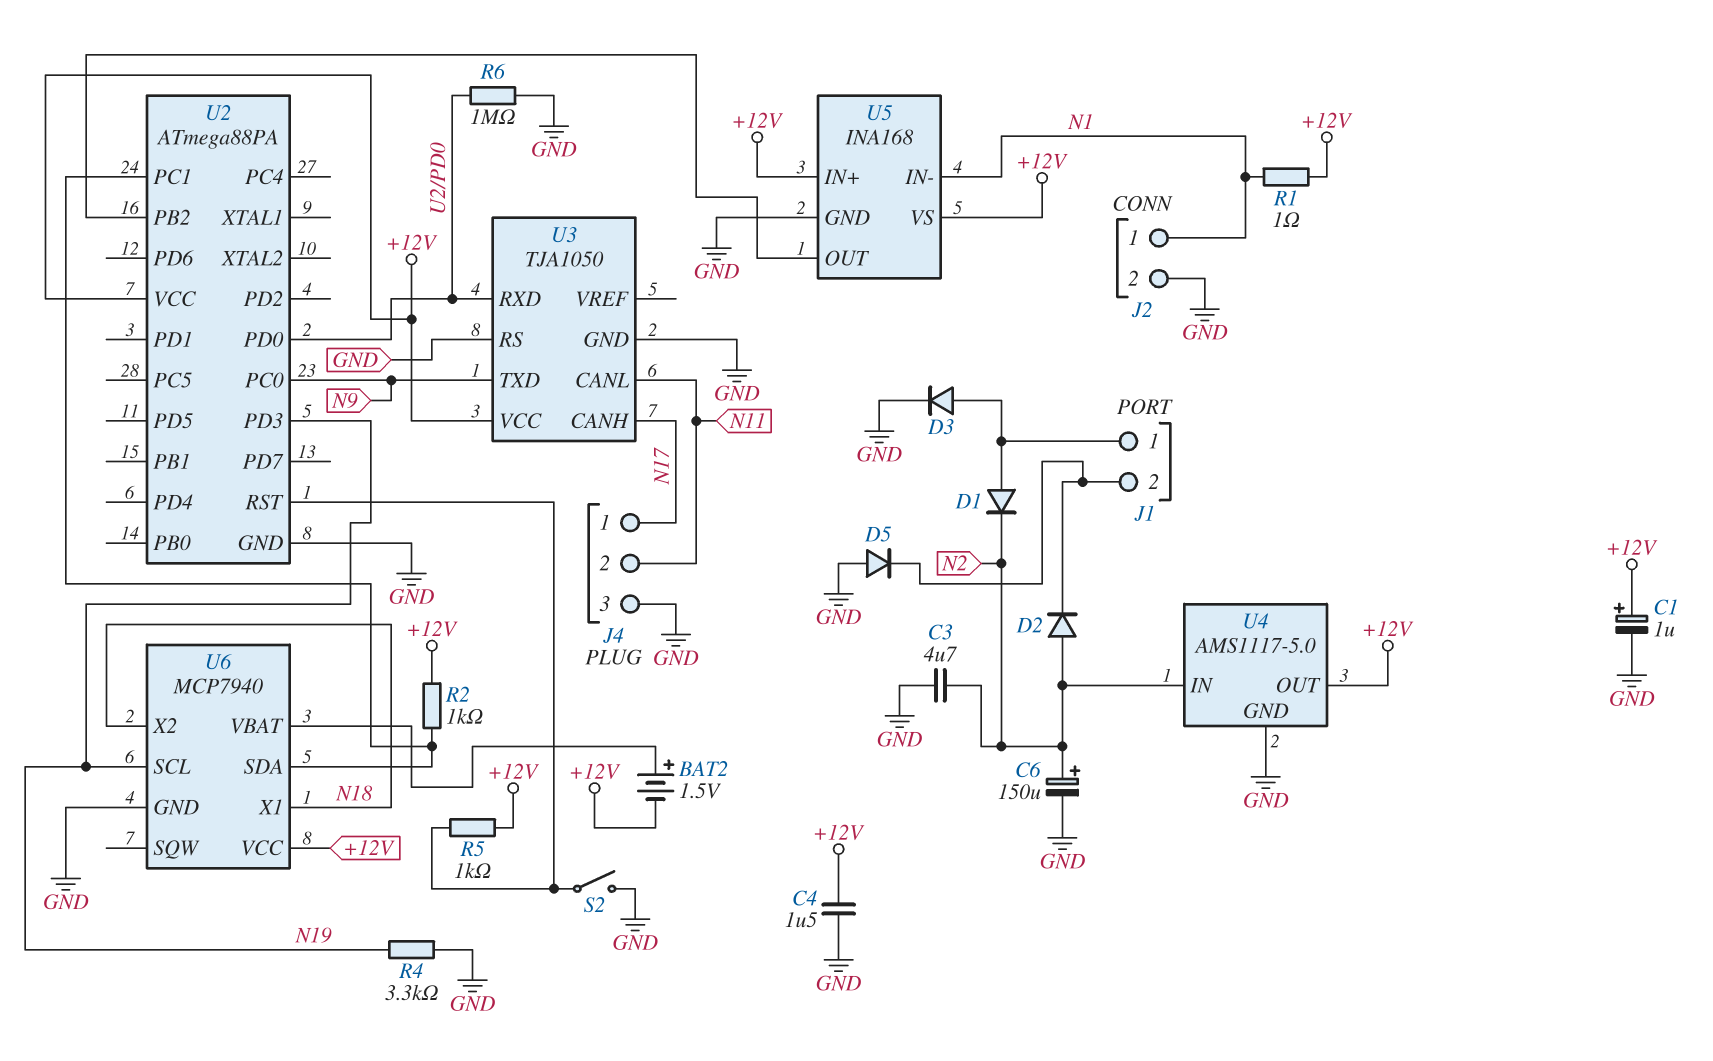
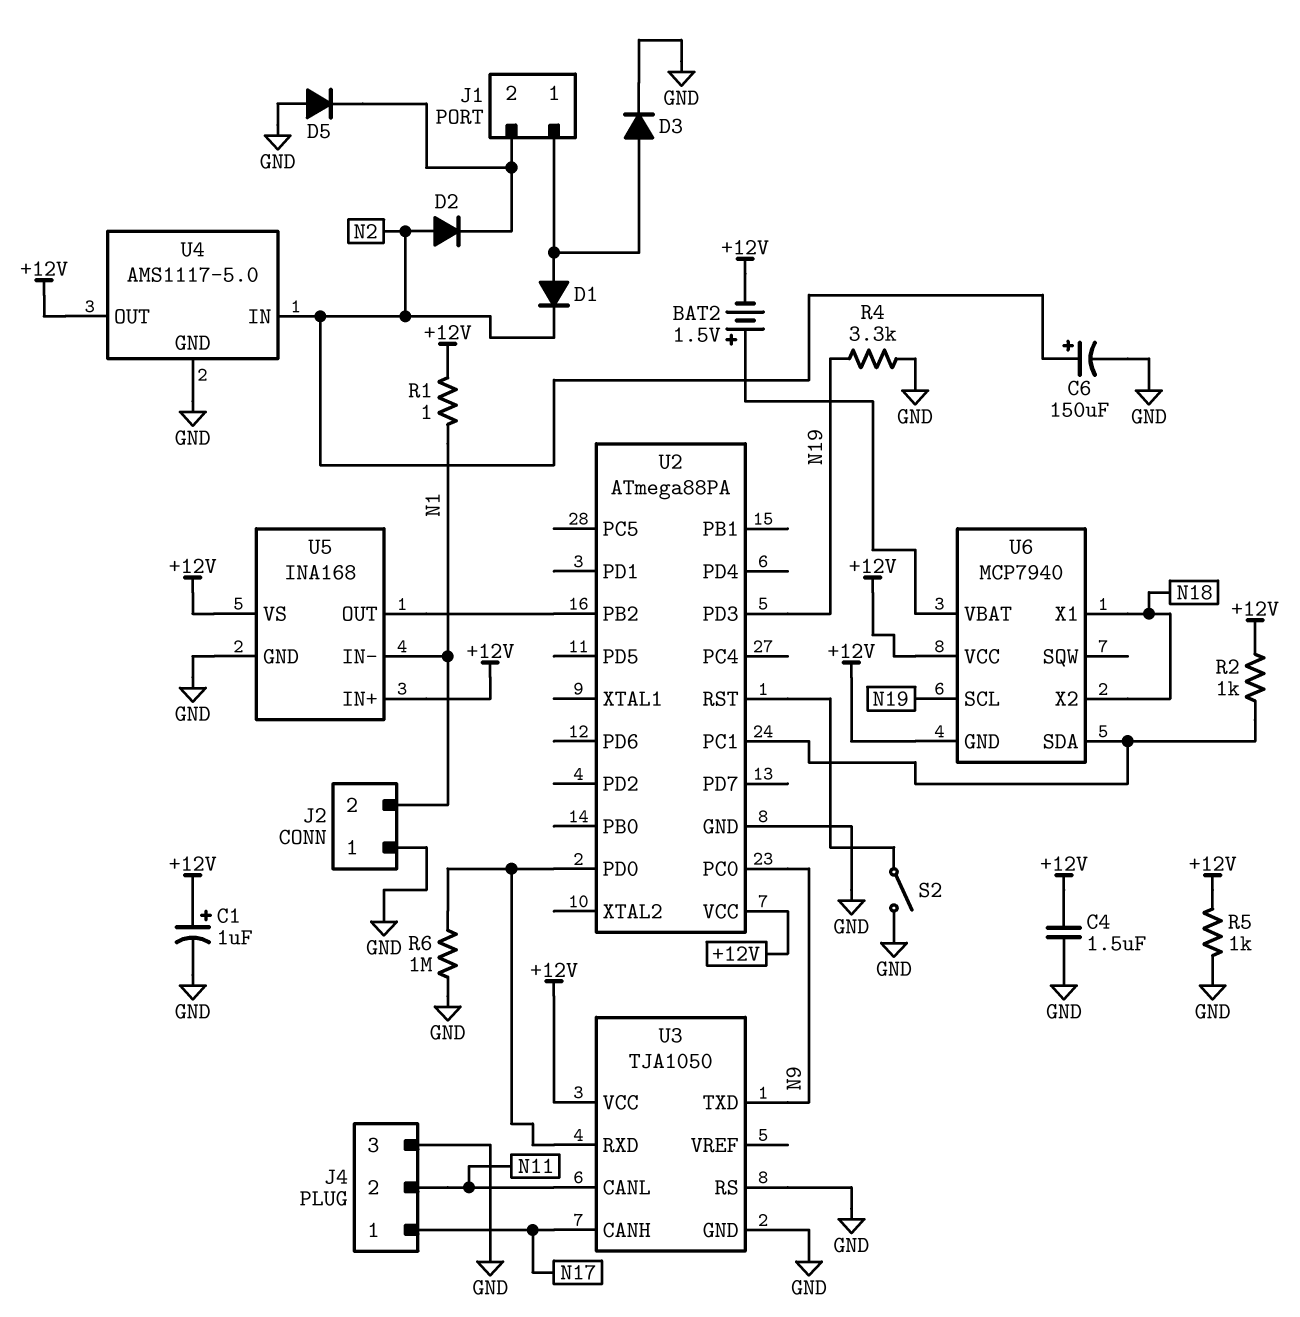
C3: 4.7uF (GND, N2) -> none
J2 pin 1: N1 -> GND
J2 pin 2: GND -> N1
R5: 1k (+12V, U2/RST) -> 1k (+12V, GND)
U6 pin GND: GND -> +12V

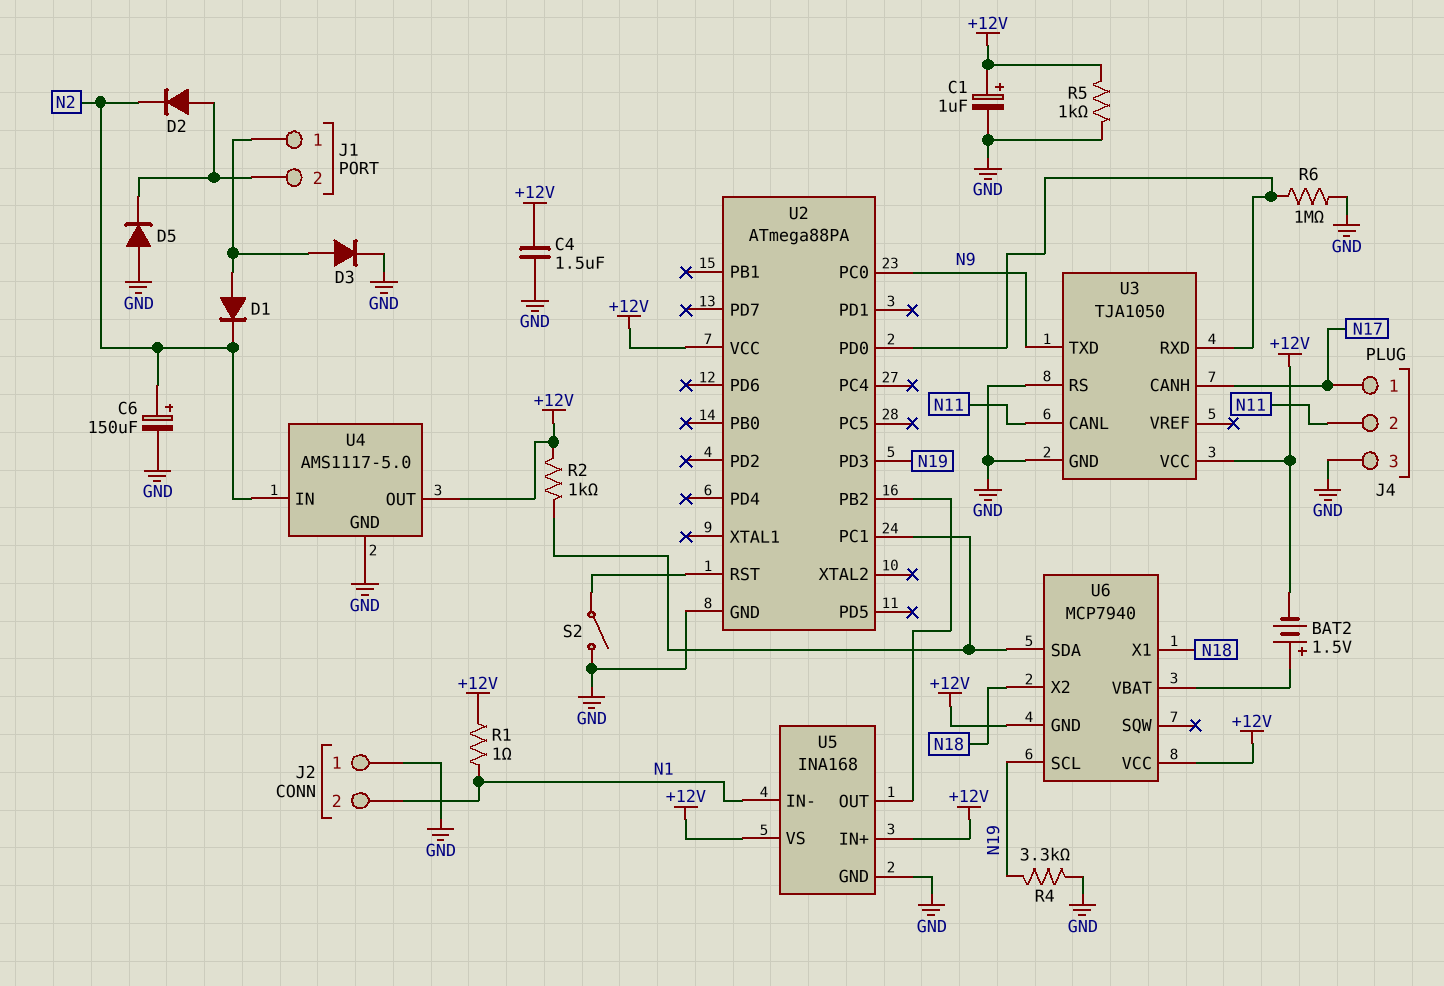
D2: diode (A N2, K J1/2) -> diode (A J1/2, K N2)

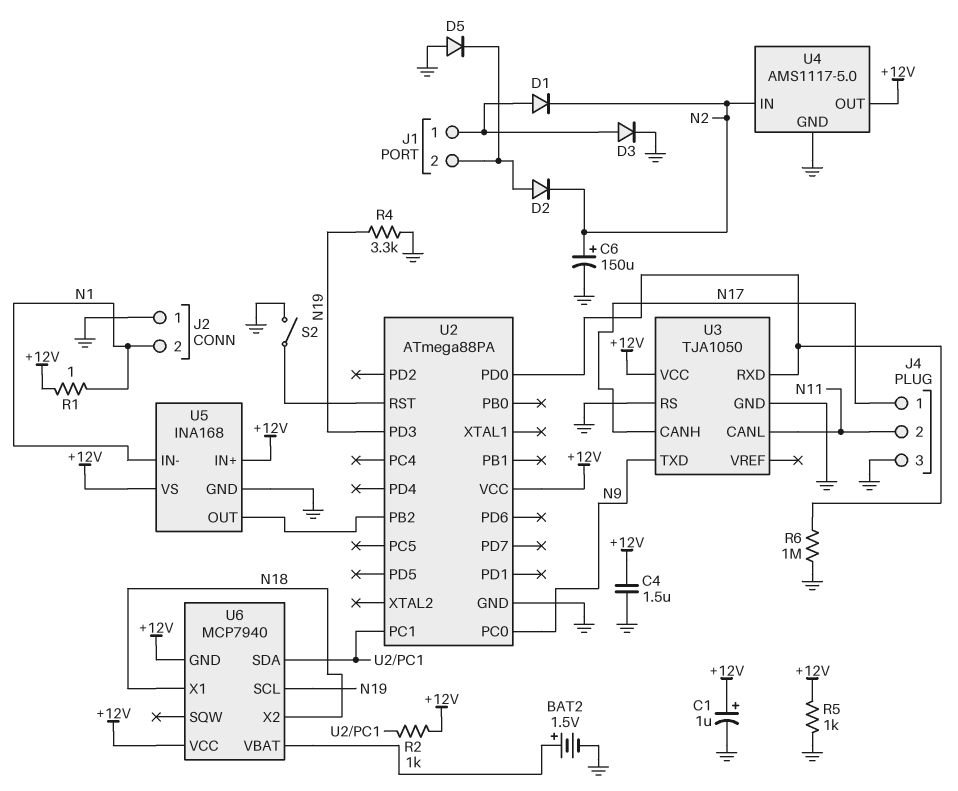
BAT2: 1.5V (plus U6/VBAT, minus +12V) -> 1.5V (plus U6/VBAT, minus GND)

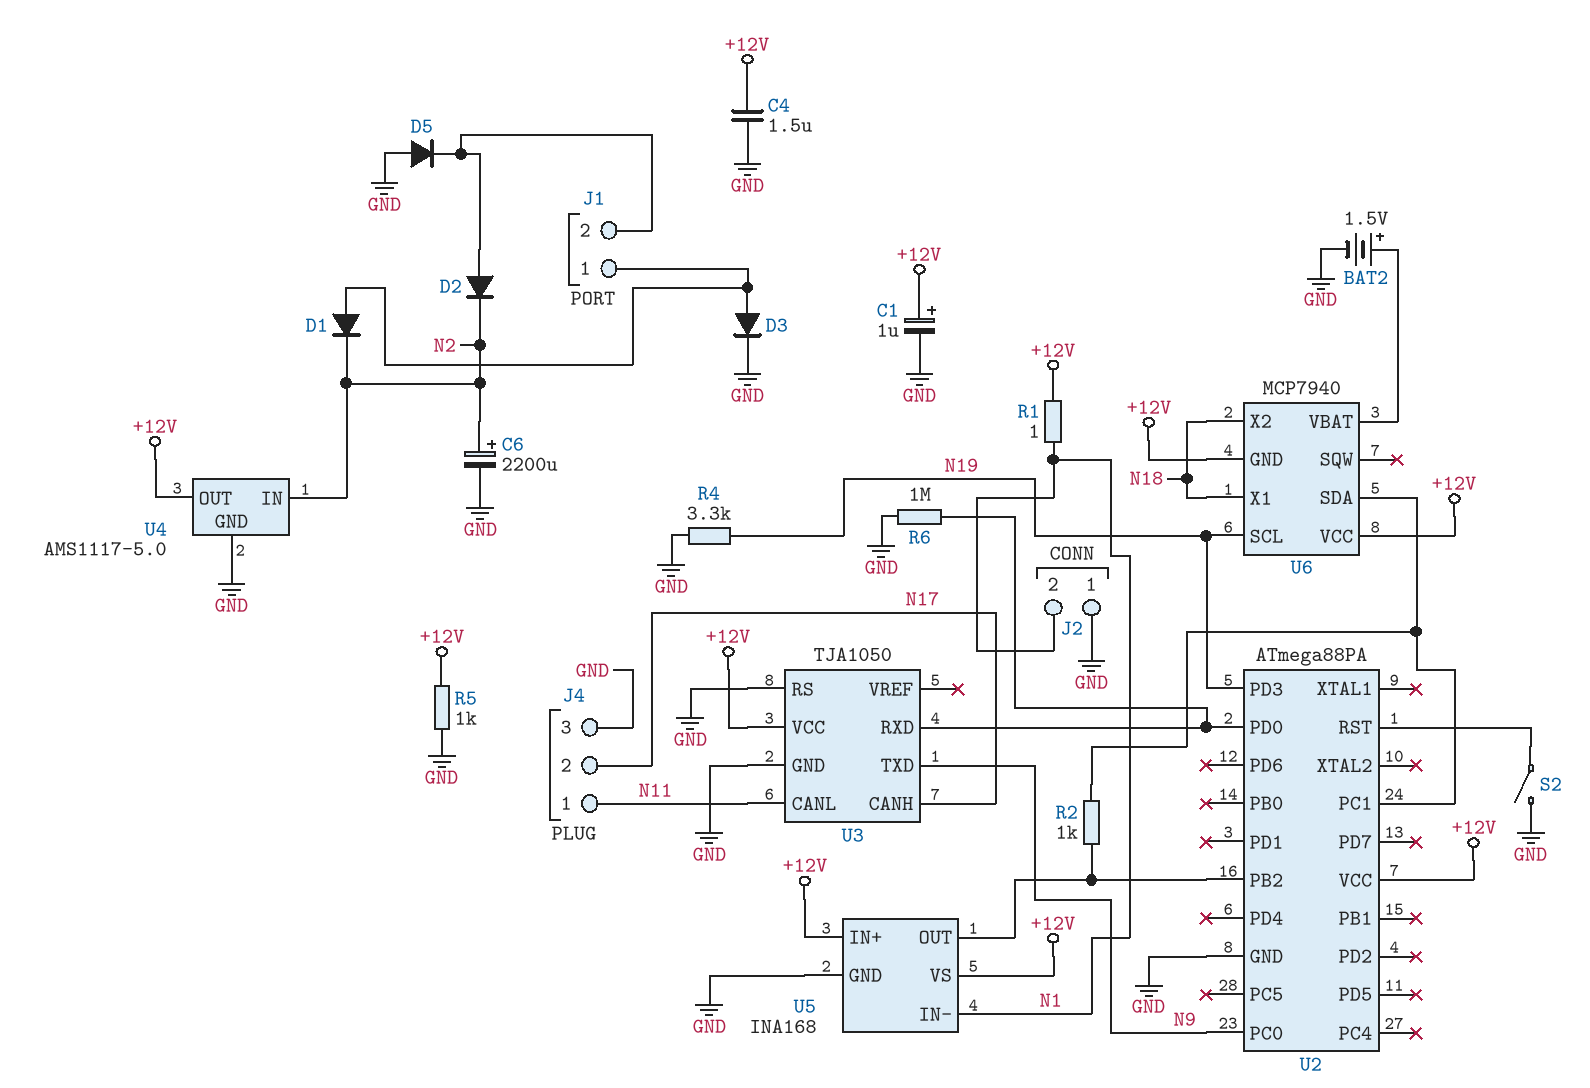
C6: 150uF (plus N2, minus GND) -> 2200uF (plus N2, minus GND)
J4 pin 1: N17 -> N11
J4 pin 2: N11 -> N17
R2: 1k (+12V, U2/PC1) -> 1k (U2/PB2, U2/PC1)

